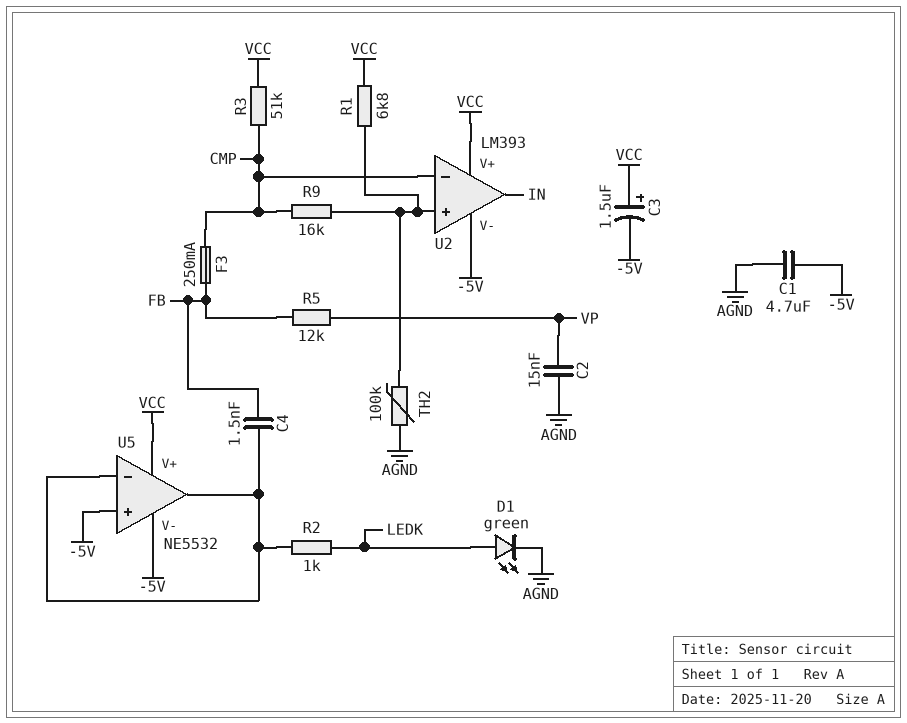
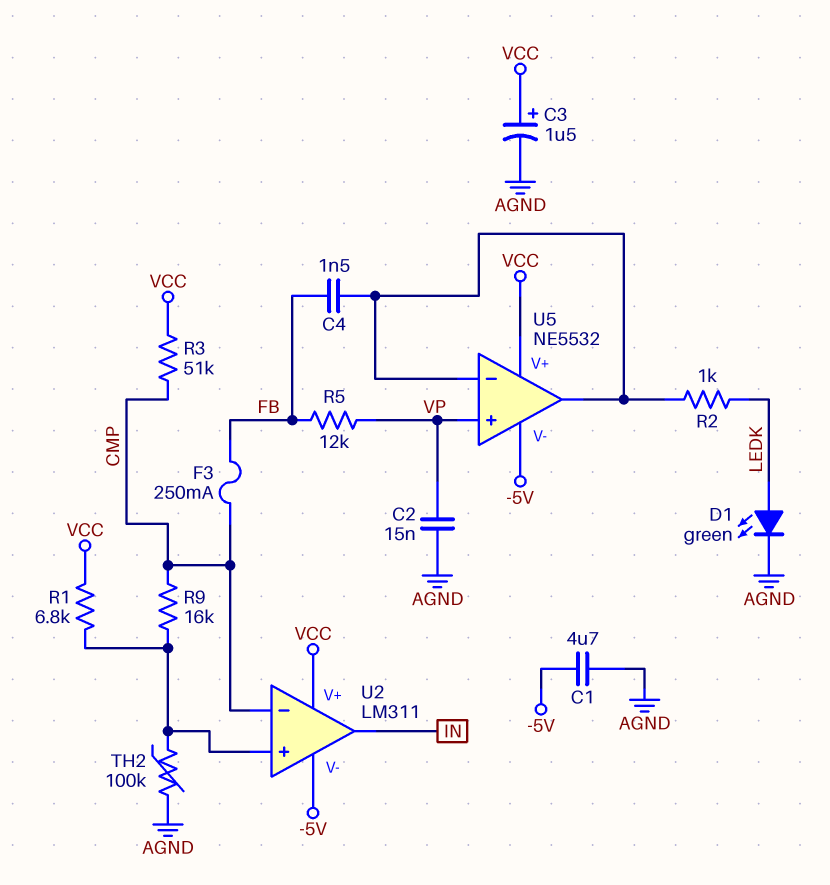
C3: 1.5uF (plus VCC, minus -5V) -> 1.5uF (plus VCC, minus AGND)
U2: LM393 -> LM311
U5 pin in+: -5V -> VP

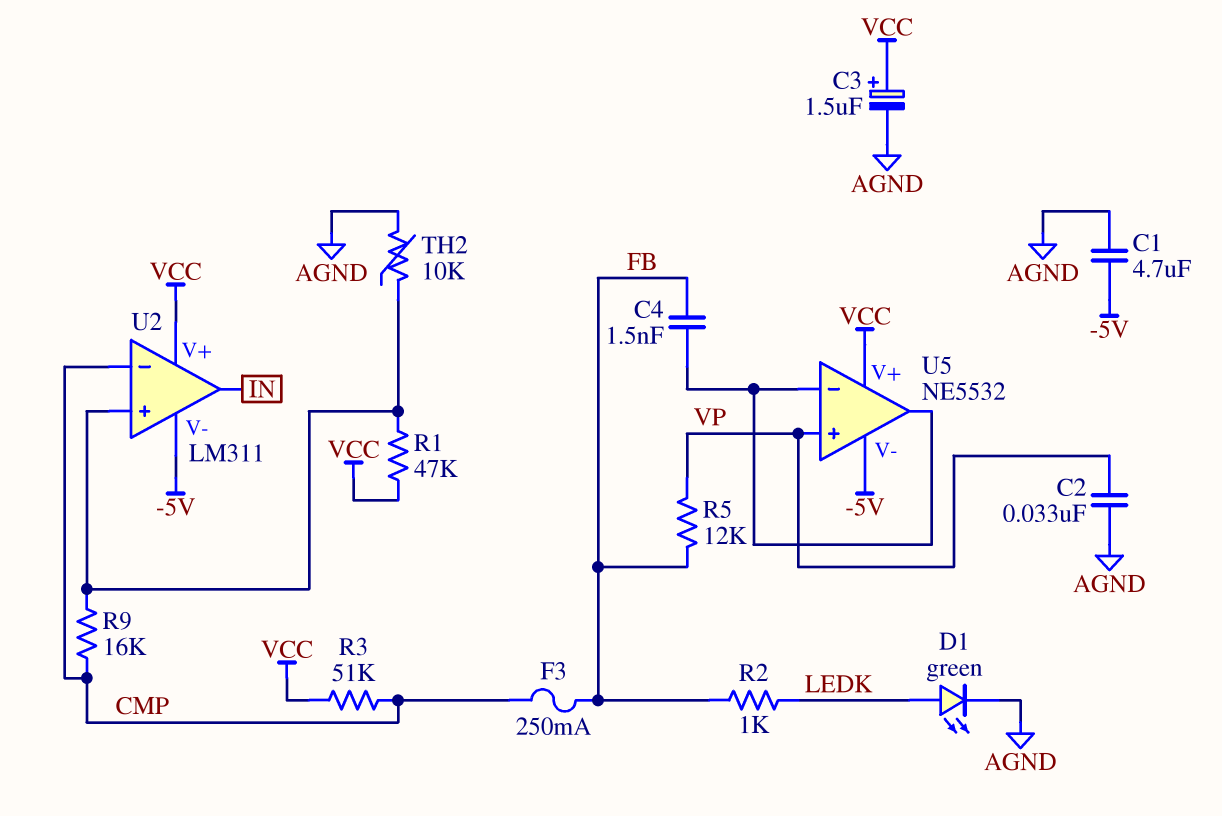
C2: 15nF (AGND, VP) -> 33nF (AGND, VP)
R1: 6.8k (U2/in+, VCC) -> 47k (U2/in+, VCC)
R2: 1k (LEDK, U5/in-) -> 1k (FB, LEDK)
TH2: 100k (AGND, U2/in+) -> 10k (AGND, U2/in+)

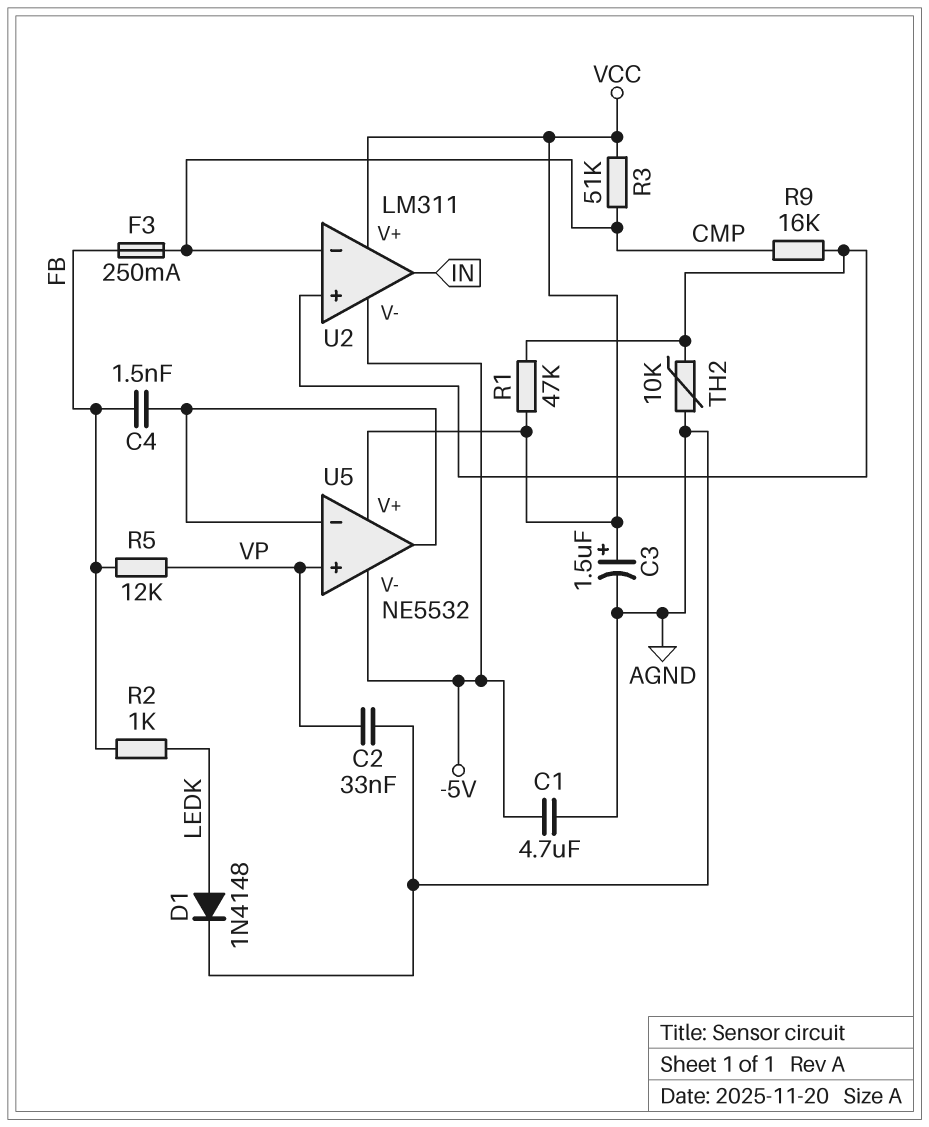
D1: LED green (A LEDK, K AGND) -> diode 1N4148 (A LEDK, K AGND)

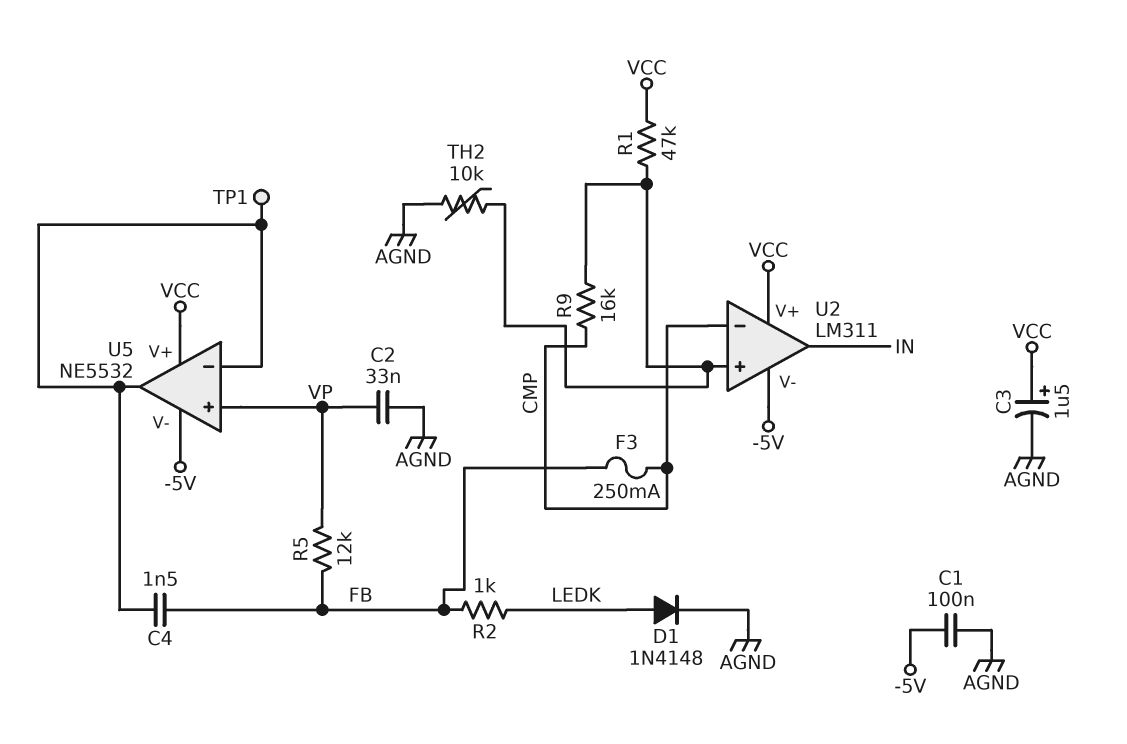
C1: 4.7uF (-5V, AGND) -> 100nF (-5V, AGND)
R3: 51k (CMP, VCC) -> none
TP1: none -> test point (U5/in-)

